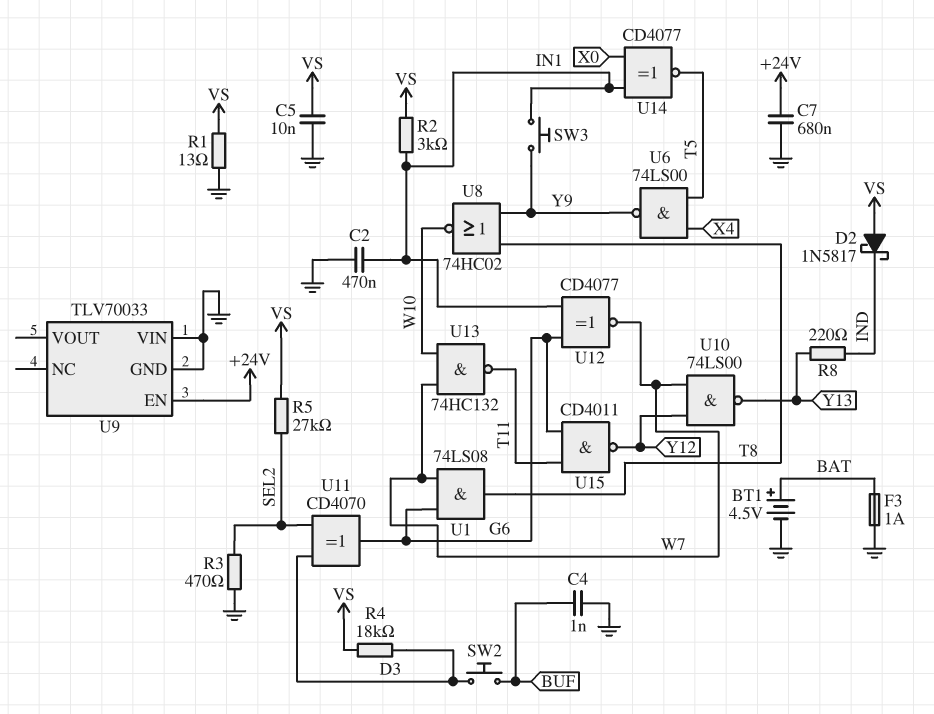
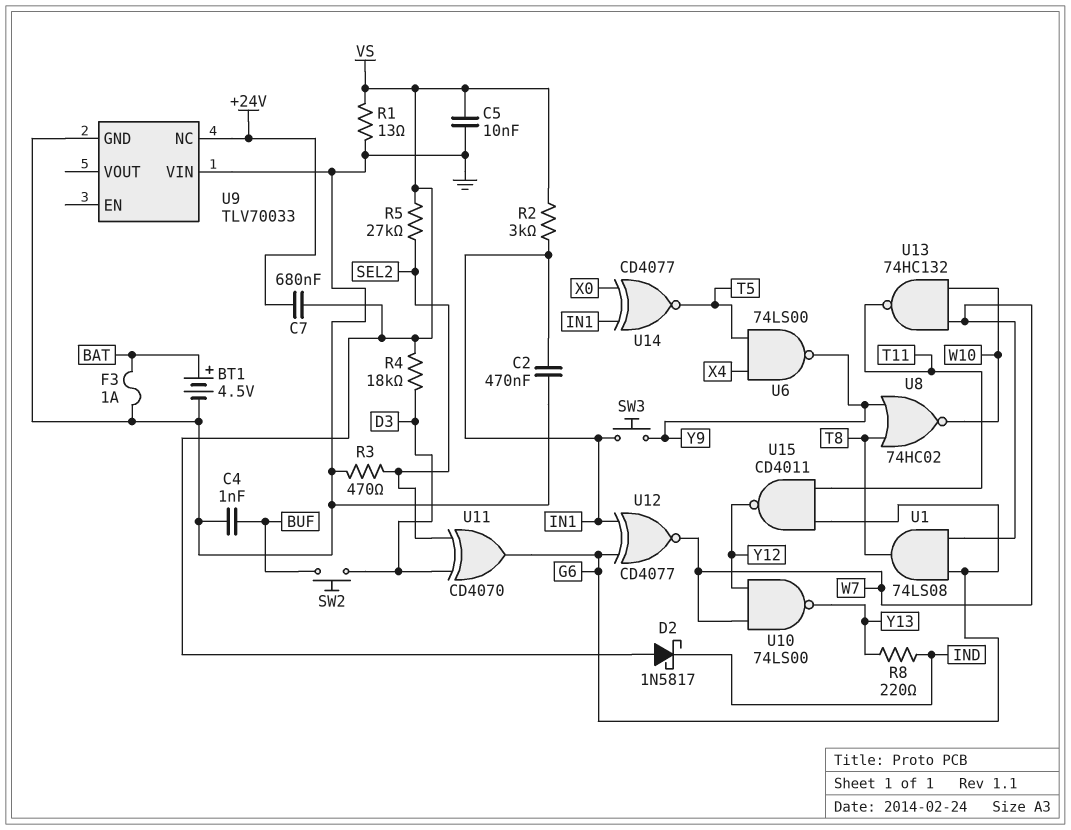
C7: 680nF (+24V, GND) -> 680nF (+24V, VS)
U9 pin EN: +24V -> none
U9 pin NC: none -> +24V

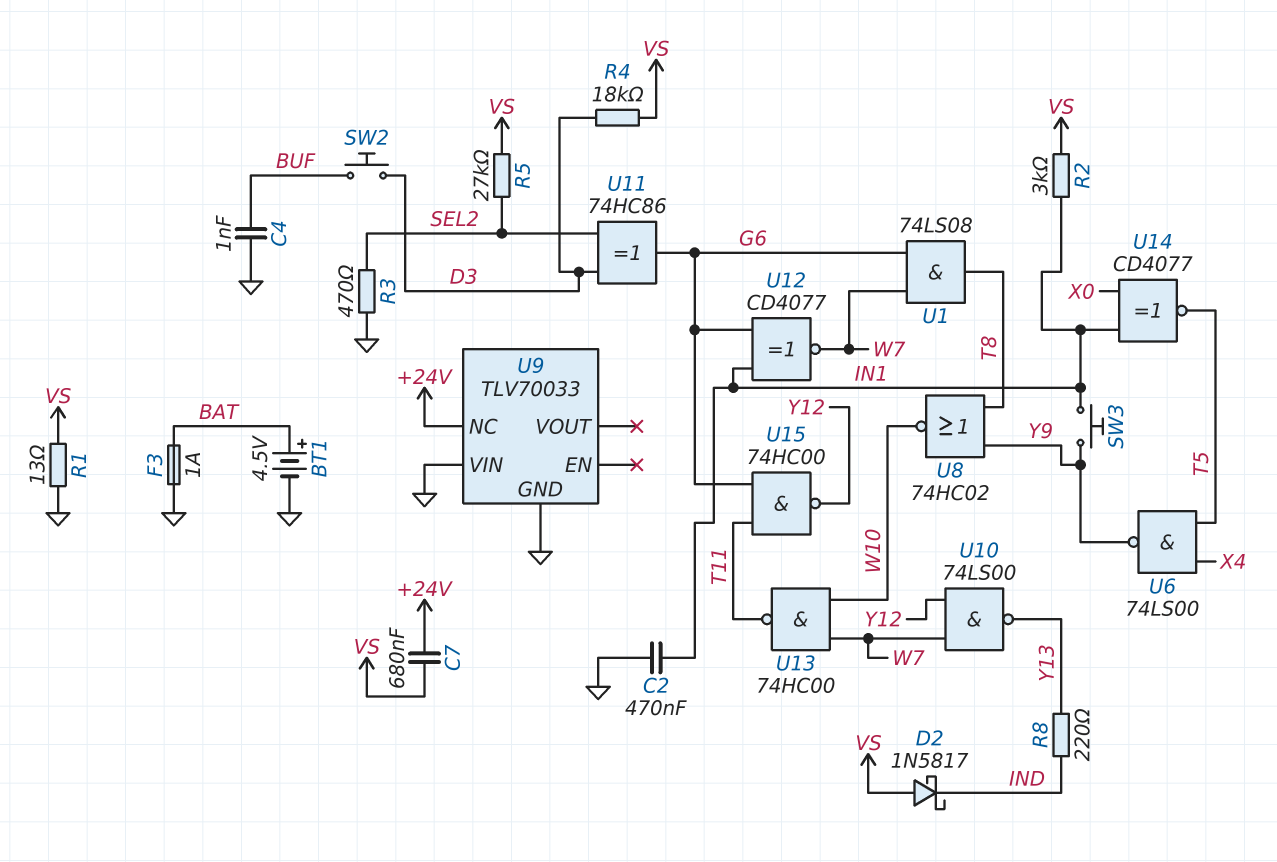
C5: 10nF (GND, VS) -> none
U11: XOR CD4070 (in D3, in SEL2, out G6) -> XOR 74HC86 (in D3, in SEL2, out G6)
U13: NAND 74HC132 (in W7, in W10, out T11) -> NAND 74HC00 (in W7, in W10, out T11)
U15: NAND CD4011 (in G6, in T11, out Y12) -> NAND 74HC00 (in G6, in T11, out Y12)

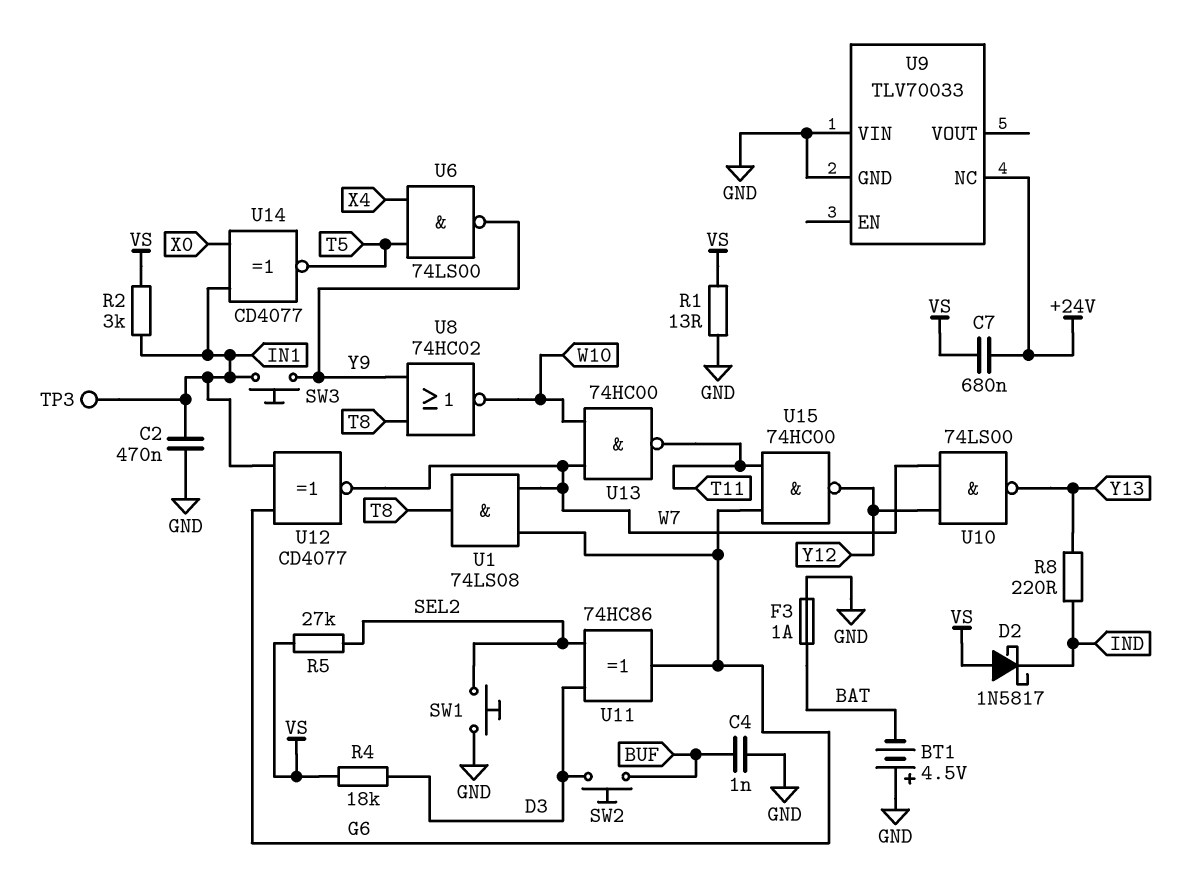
BT1: 4.5V (plus BAT, minus GND) -> 4.5V (plus GND, minus BAT)
R3: 470 (GND, SEL2) -> none
SW1: none -> button (GND, SEL2)
TP3: none -> test point (IN1)

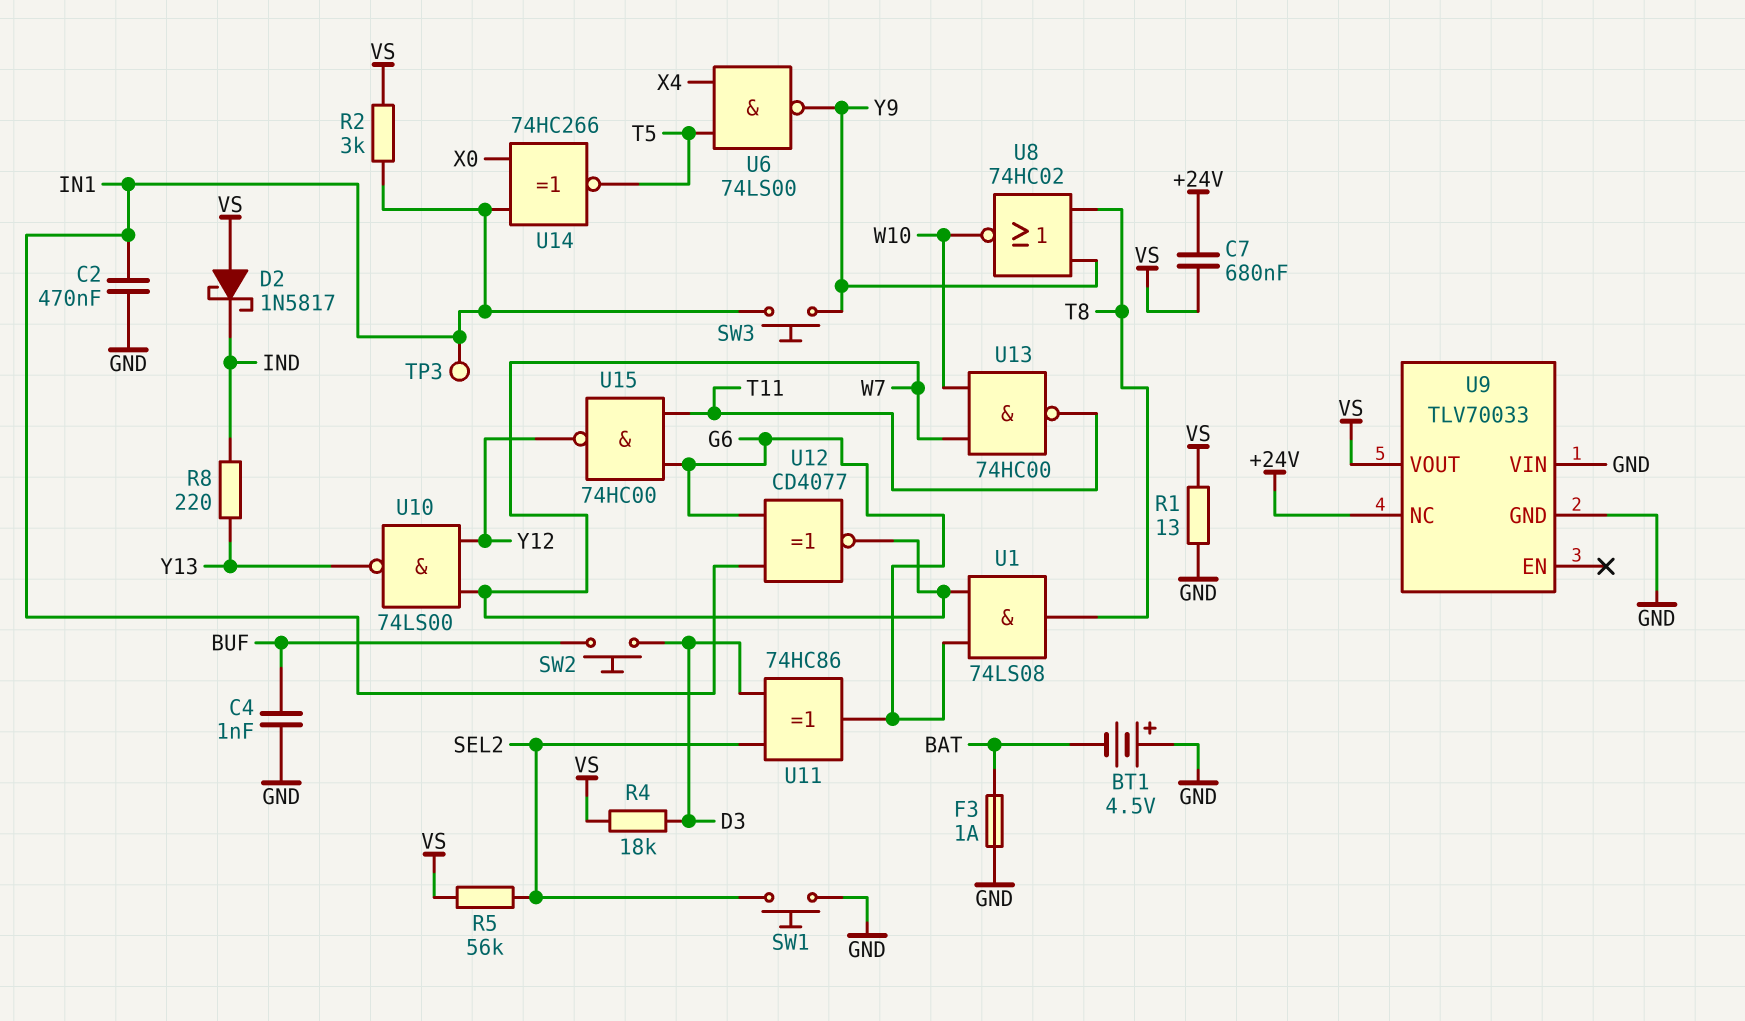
R5: 27k (SEL2, VS) -> 56k (SEL2, VS)
U9 pin VOUT: none -> VS
U14: XNOR CD4077 (in IN1, in X0, out T5) -> XNOR 74HC266 (in IN1, in X0, out T5)

